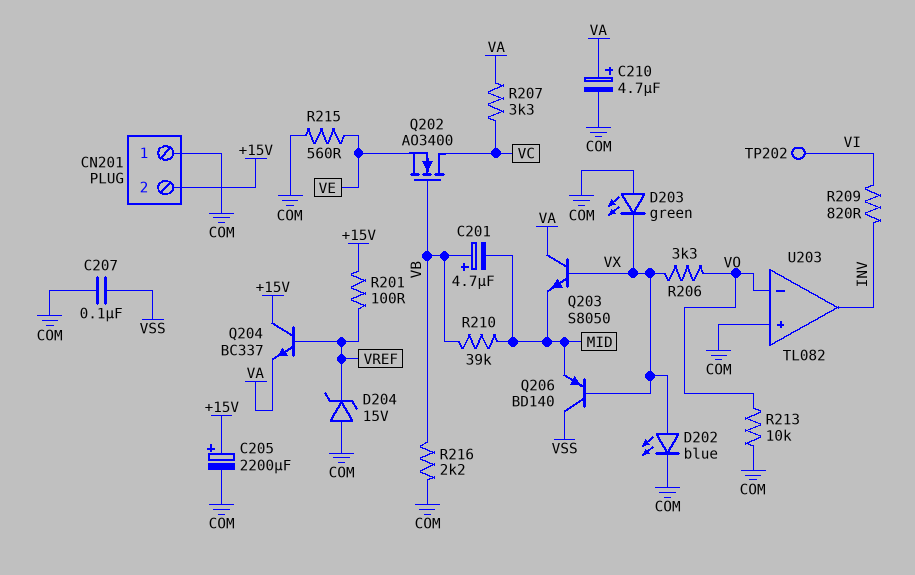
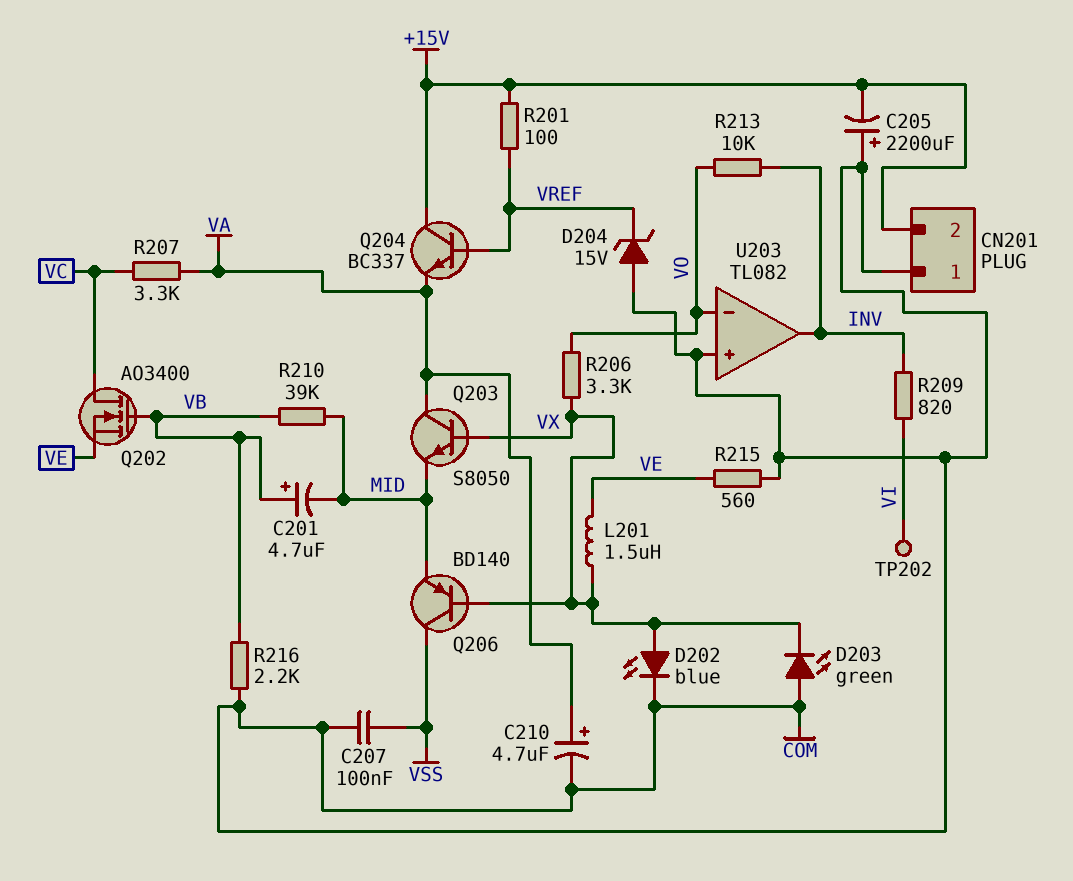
C205: 2200uF (plus +15V, minus COM) -> 2200uF (plus COM, minus +15V)
L201: none -> 1.5uH (VE, VX)
R213: 10k (COM, VO) -> 10k (INV, VO)

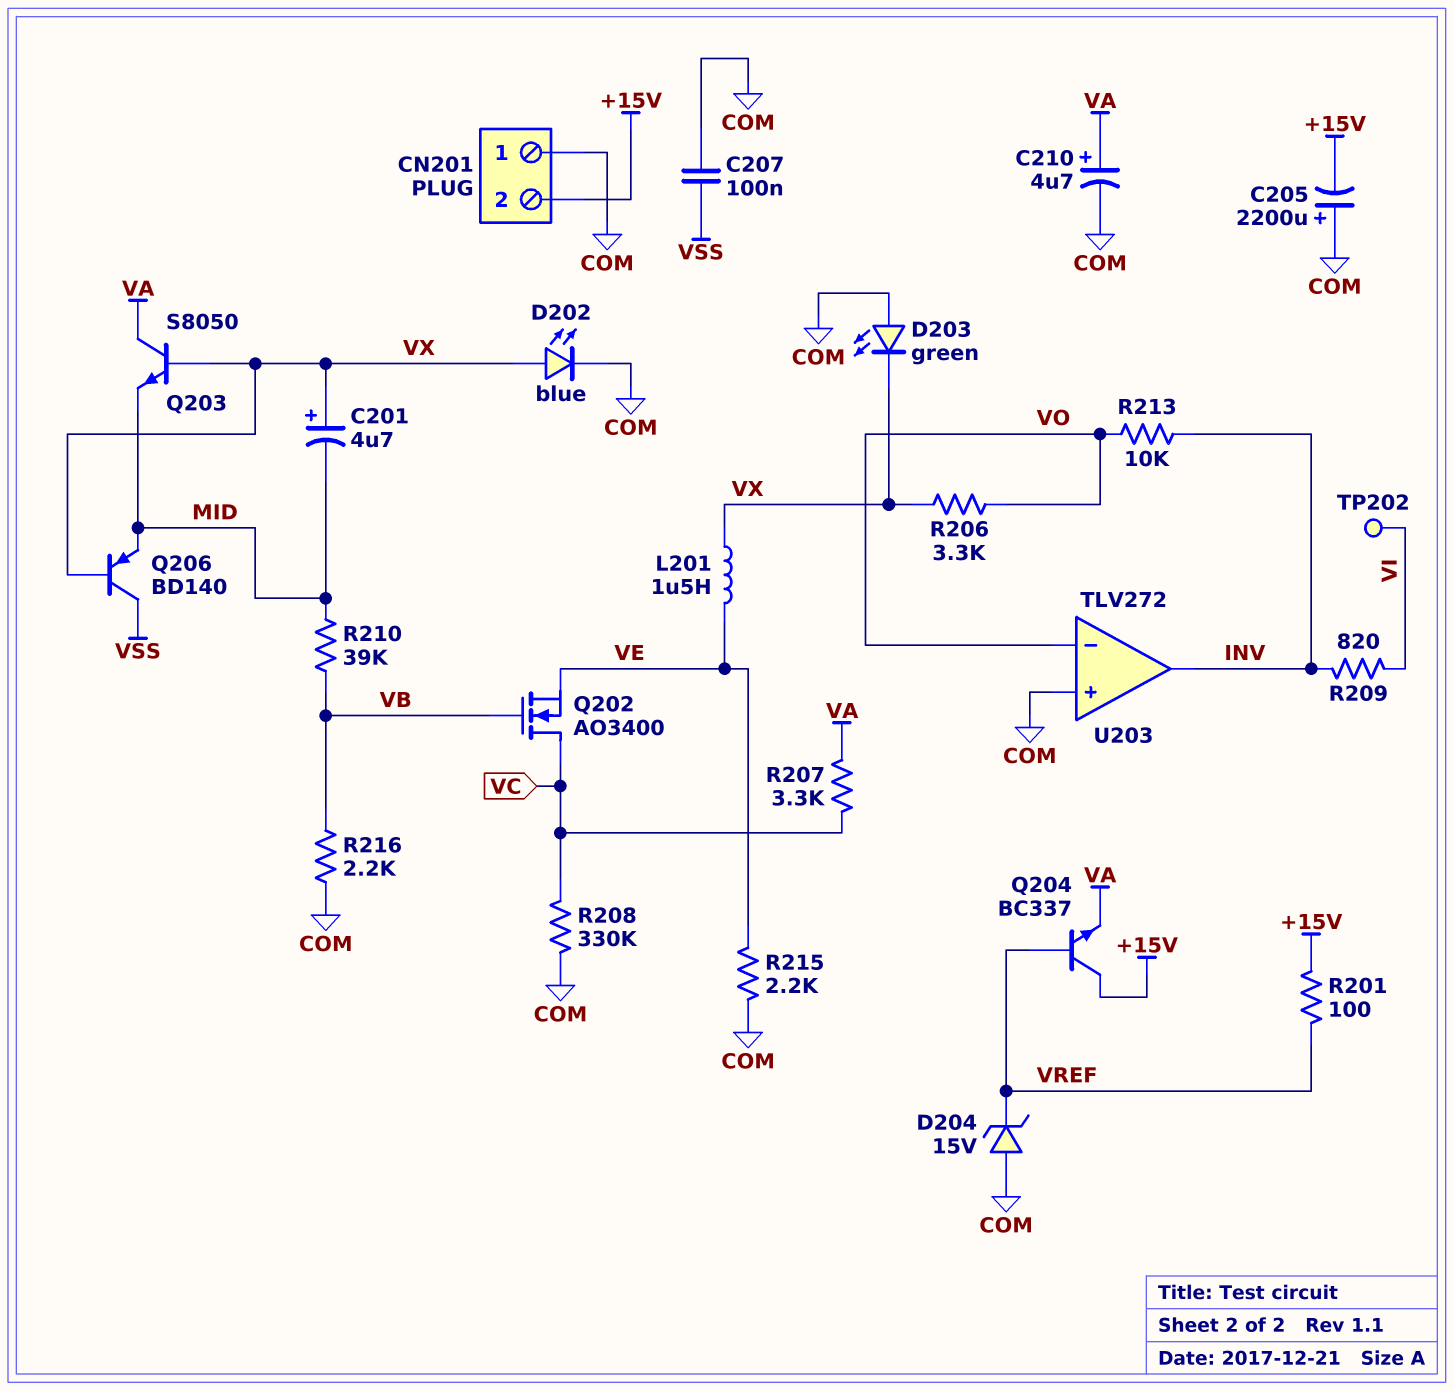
C201: 4.7uF (plus VB, minus MID) -> 4.7uF (plus VX, minus MID)
R208: none -> 330k (COM, VC)
R215: 560 (COM, VE) -> 2.2k (COM, VE)
U203: TL082 -> TLV272

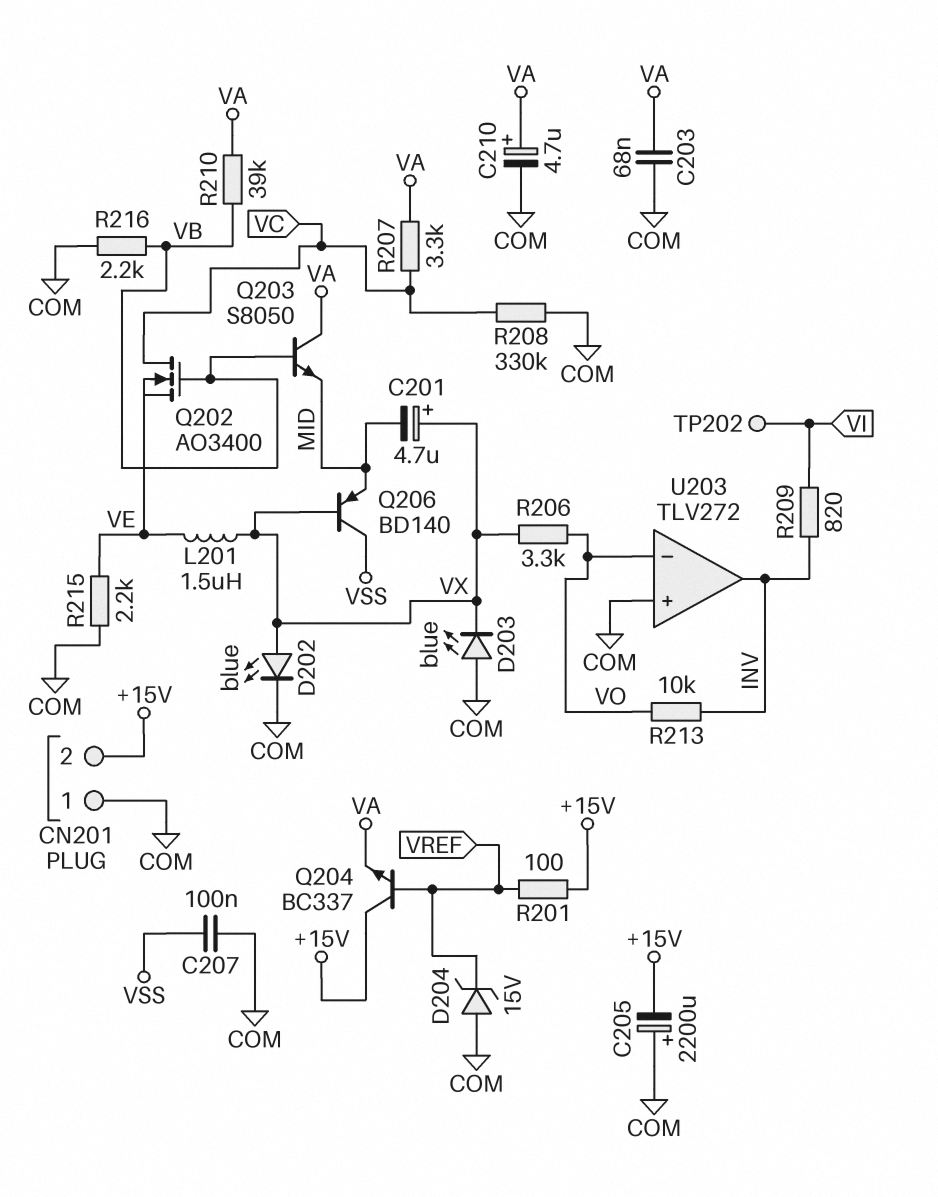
C203: none -> 68nF (COM, VA)
D203: LED green (A COM, K VX) -> LED blue (A COM, K VX)
Q203: NPN S8050 (B VX, C VA, E MID) -> NPN S8050 (B VB, C VA, E MID)
R210: 39k (MID, VB) -> 39k (VA, VB)

